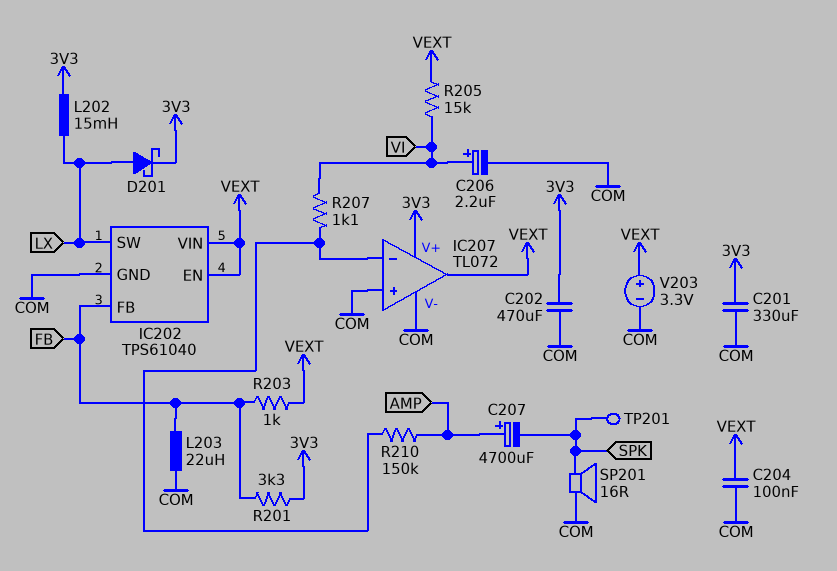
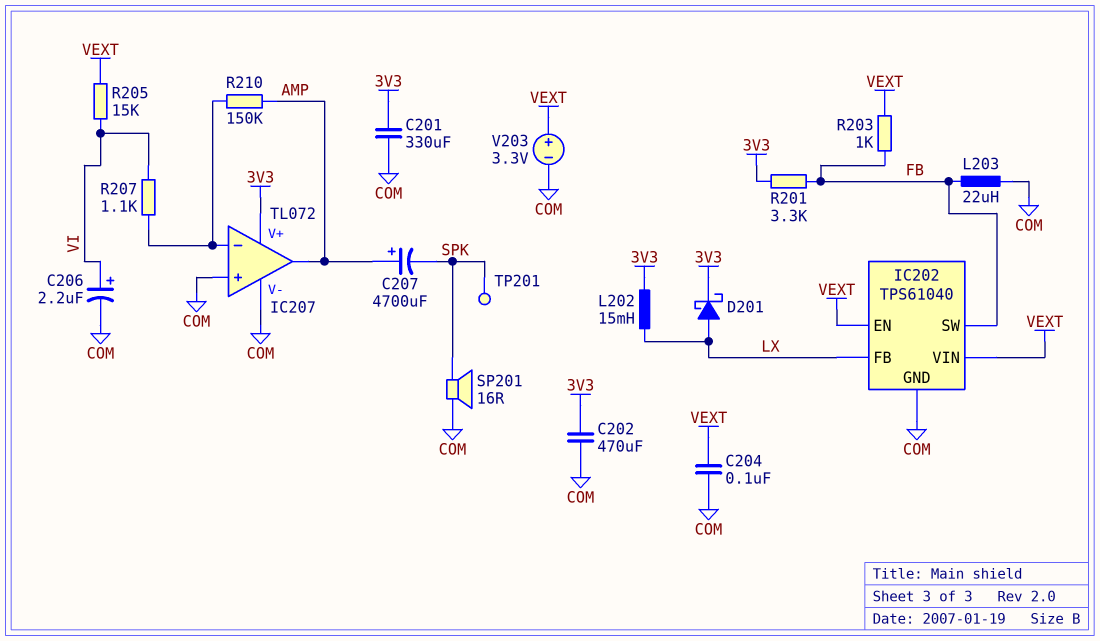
IC202 pin FB: FB -> LX
IC202 pin SW: LX -> FB
IC207 pin out: VEXT -> AMP

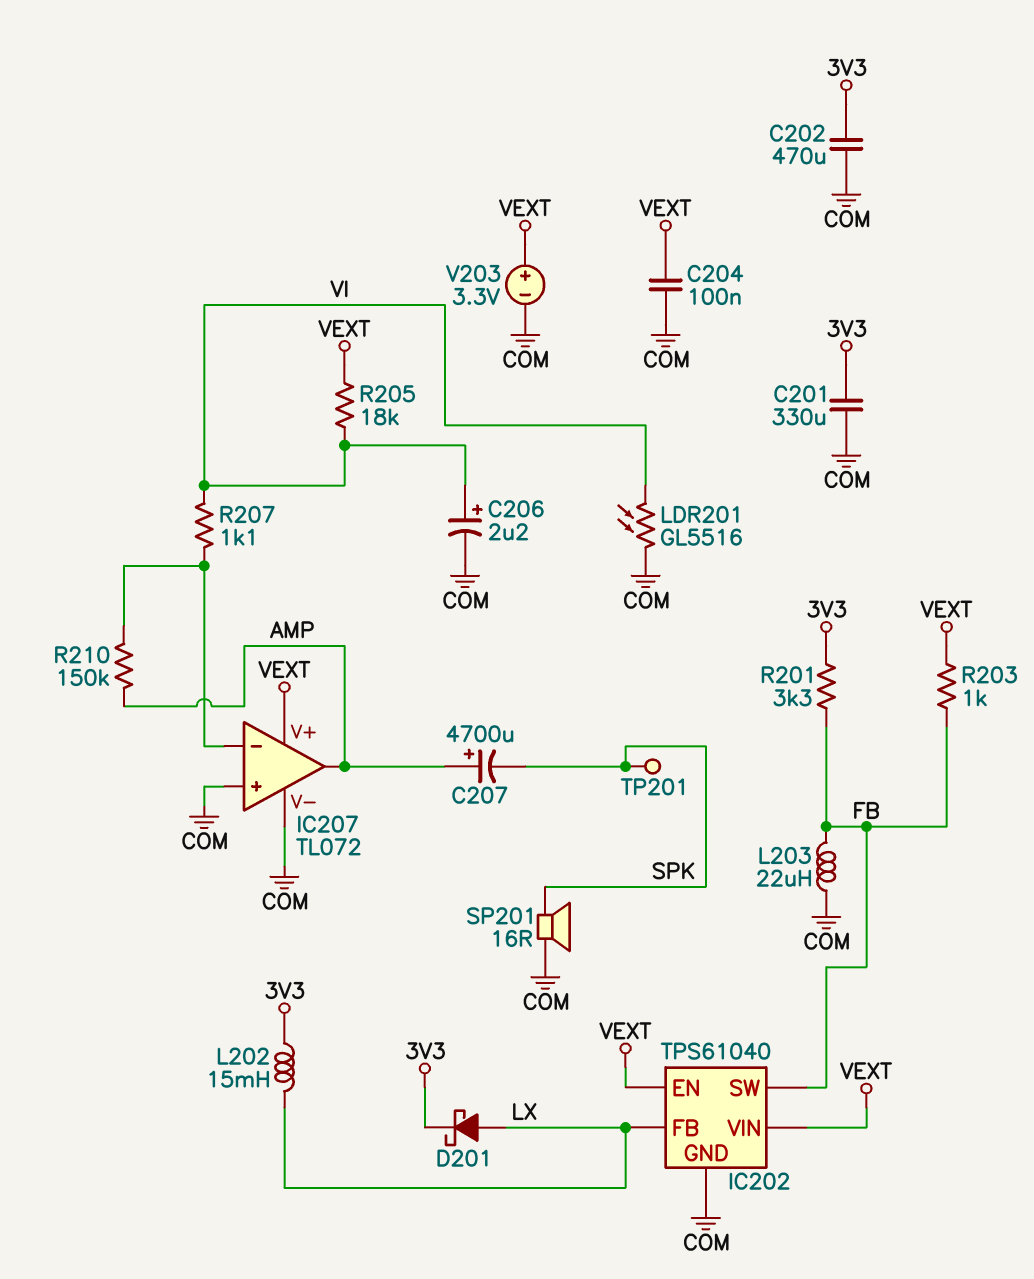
IC207 pin V+: 3V3 -> VEXT
LDR201: none -> GL5516 (COM, VI)
R205: 15k (VEXT, VI) -> 18k (VEXT, VI)

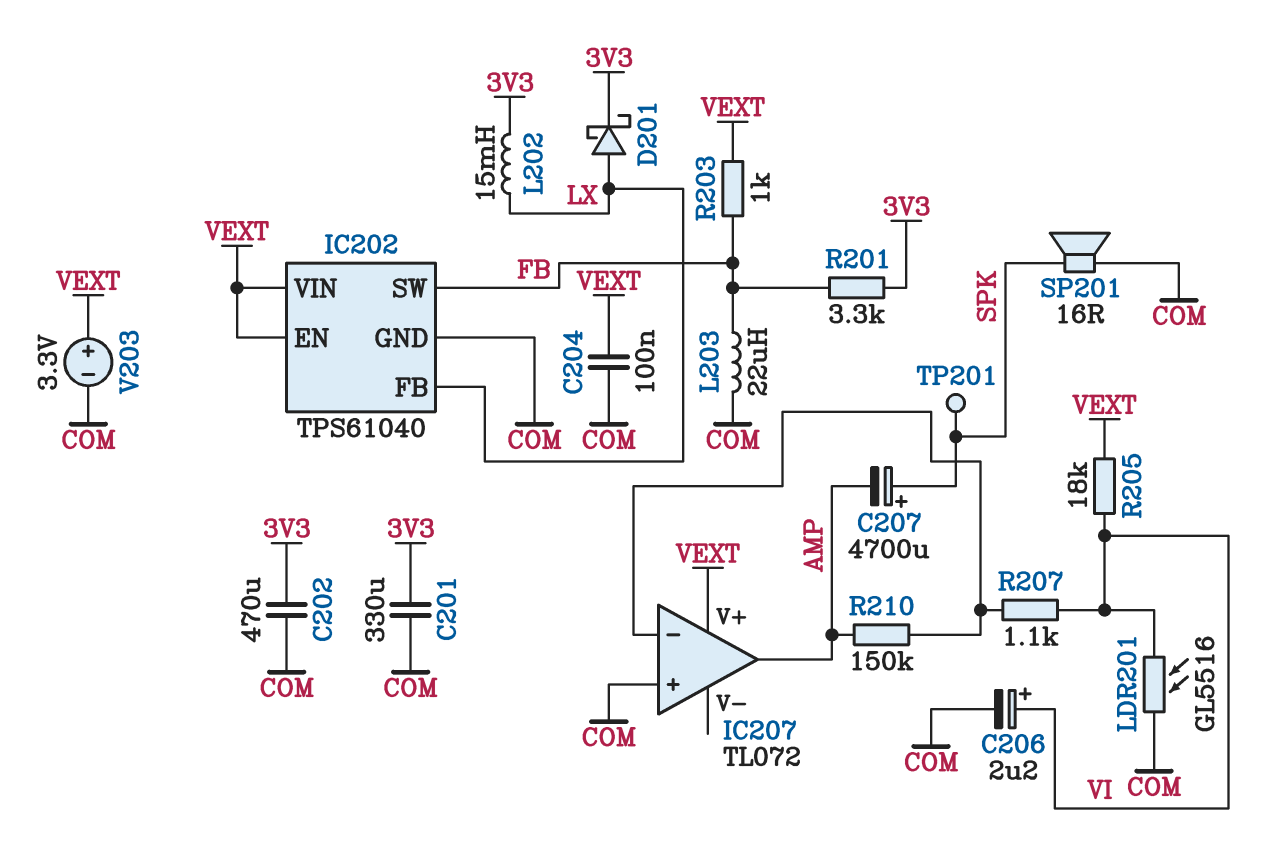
C207: 4700uF (plus AMP, minus SPK) -> 4700uF (plus SPK, minus AMP)
IC207 pin V-: COM -> none

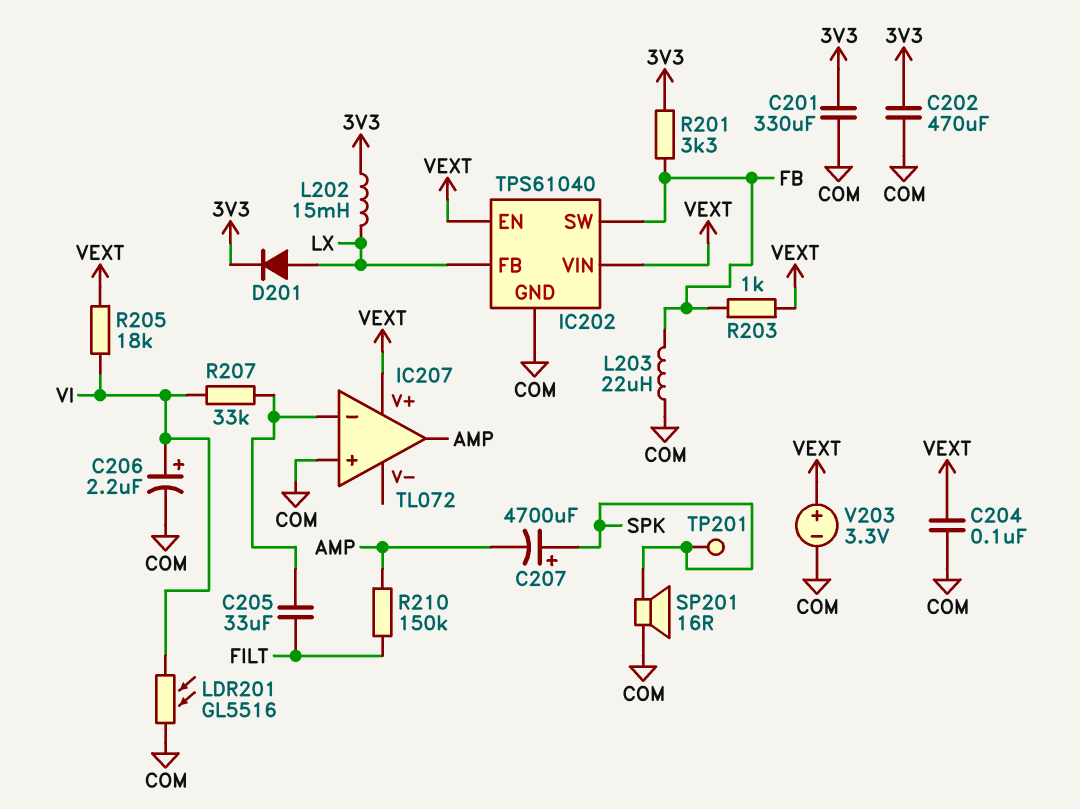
C205: none -> 33uF (FILT, IC207/in-)
D201: schottky (A LX, K 3V3) -> diode (A LX, K 3V3)
R207: 1.1k (IC207/in-, VI) -> 33k (IC207/in-, VI)
R210: 150k (AMP, IC207/in-) -> 150k (AMP, FILT)

